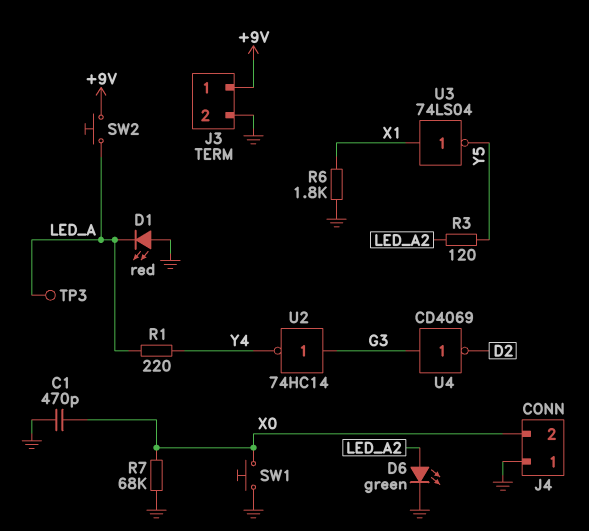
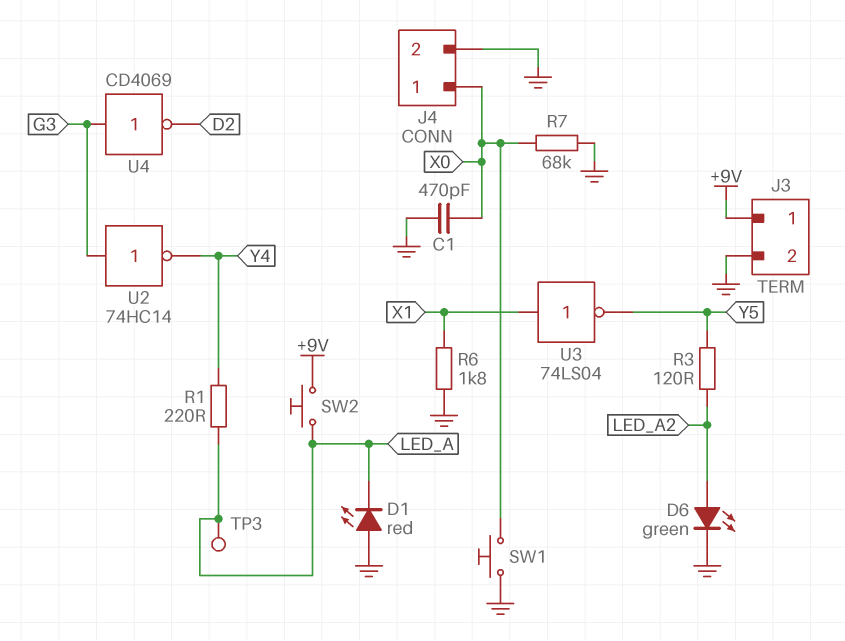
J4 pin 1: GND -> X0
J4 pin 2: X0 -> GND

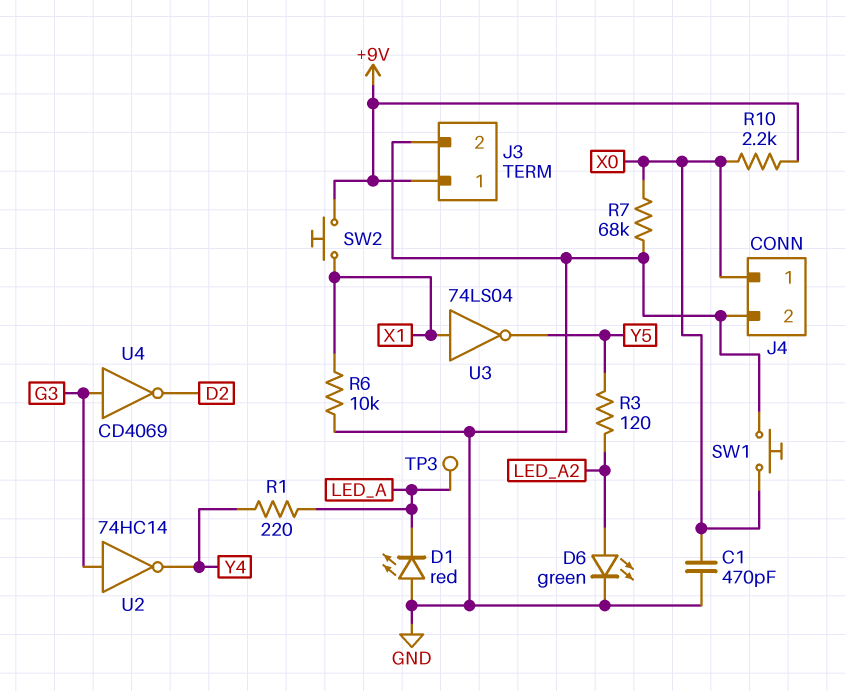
R6: 1.8k (GND, X1) -> 10k (GND, X1)
R10: none -> 2.2k (+9V, X0)
SW2: button (+9V, LED_A) -> button (+9V, X1)

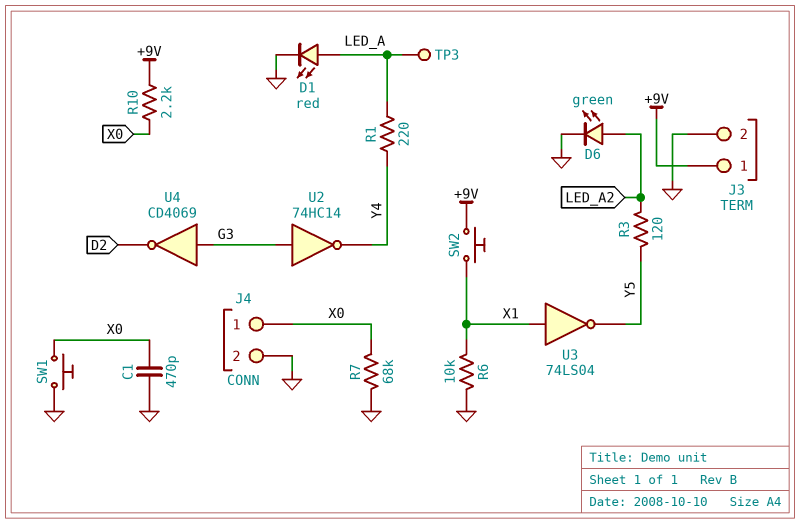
D1: LED red (A GND, K LED_A) -> LED red (A LED_A, K GND)

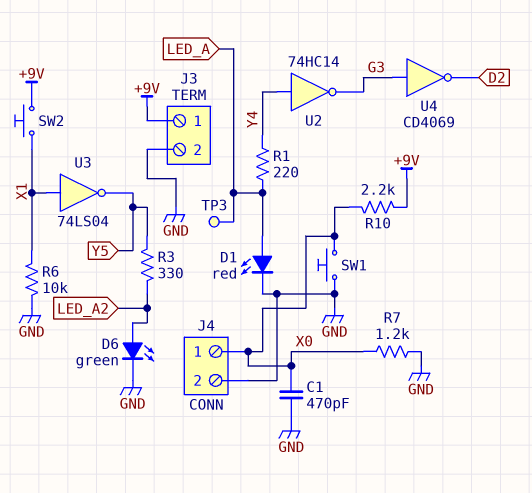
R3: 120 (LED_A2, Y5) -> 330 (LED_A2, Y5)
R7: 68k (GND, X0) -> 1.2k (GND, X0)
U2: NOT 74HC14 (in G3, out Y4) -> NOT 74HC14 (in Y4, out G3)

